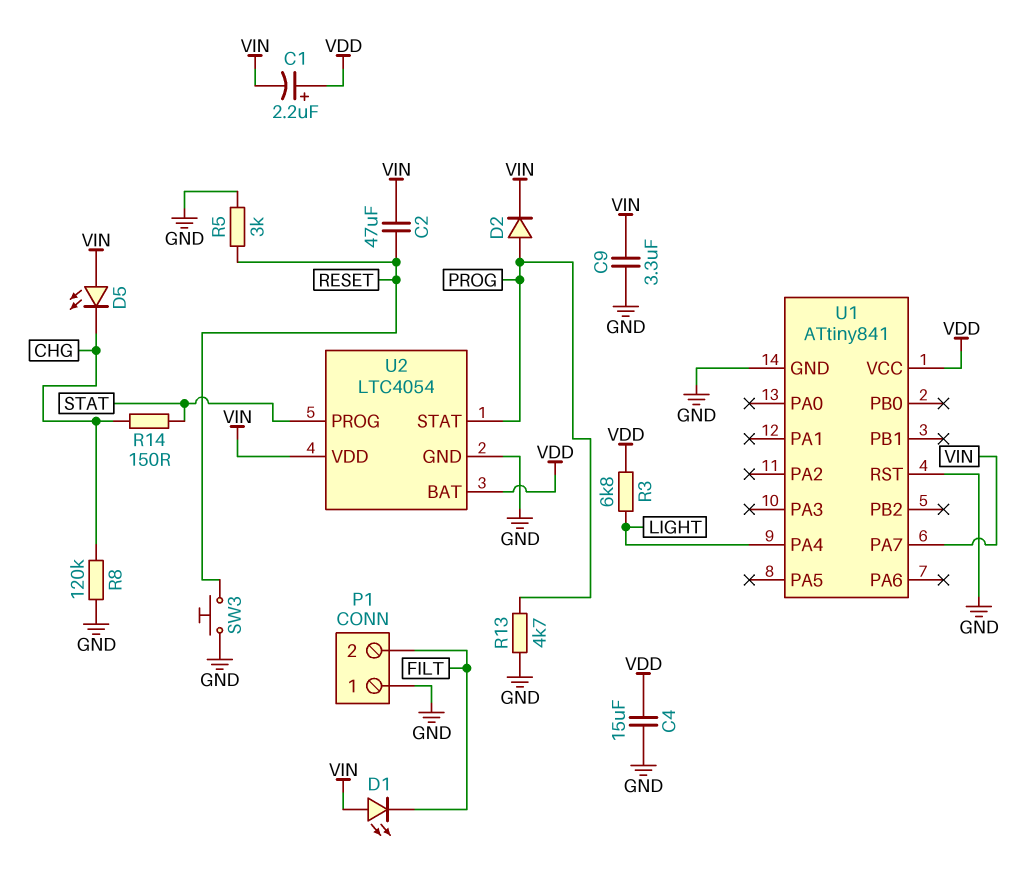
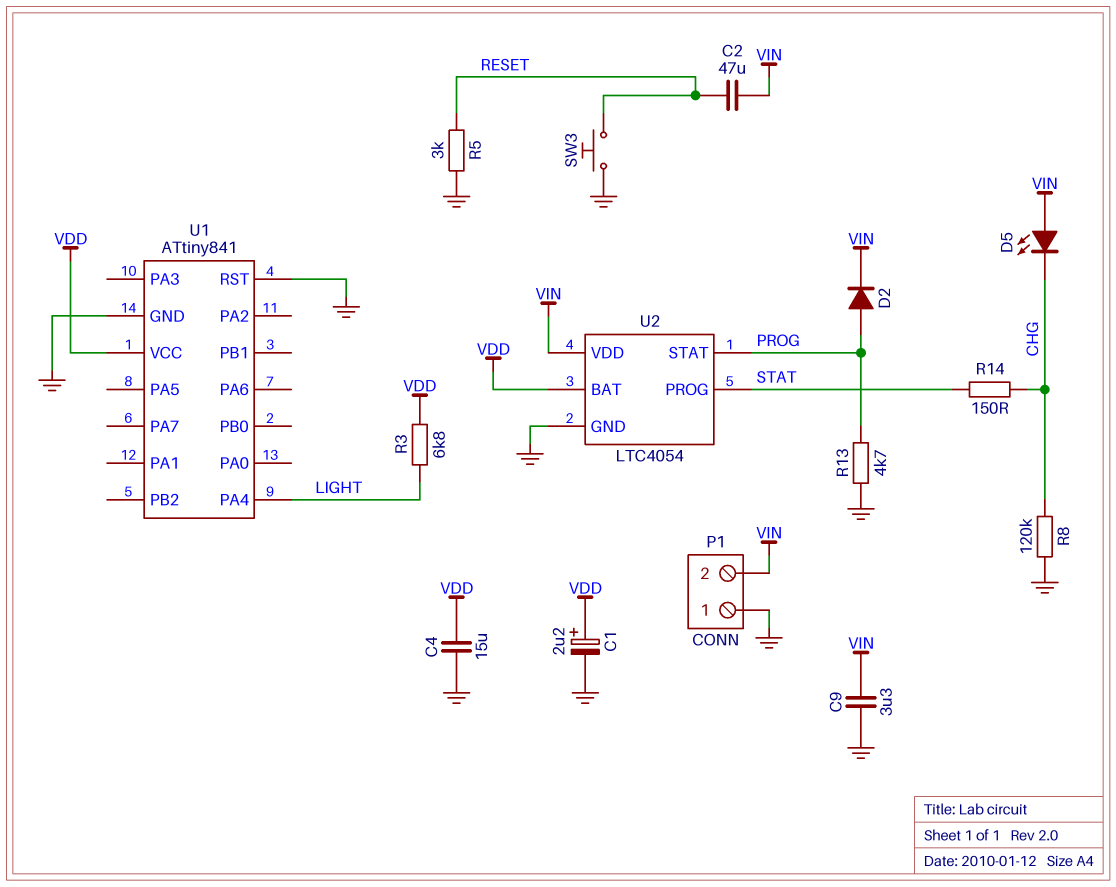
C1: 2.2uF (plus VDD, minus VIN) -> 2.2uF (plus VDD, minus GND)
D1: LED (A VIN, K FILT) -> none
P1 pin 2: FILT -> VIN
U1 pin PA7: VIN -> none

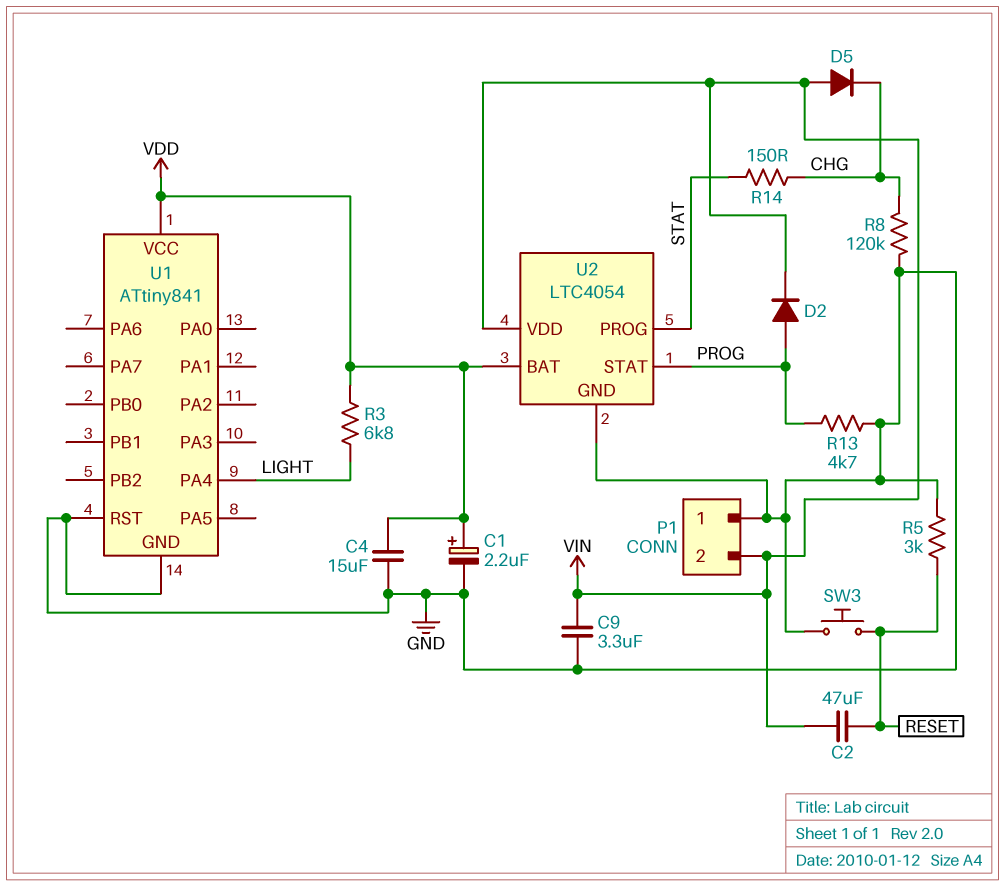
D5: LED (A VIN, K CHG) -> diode (A VIN, K CHG)

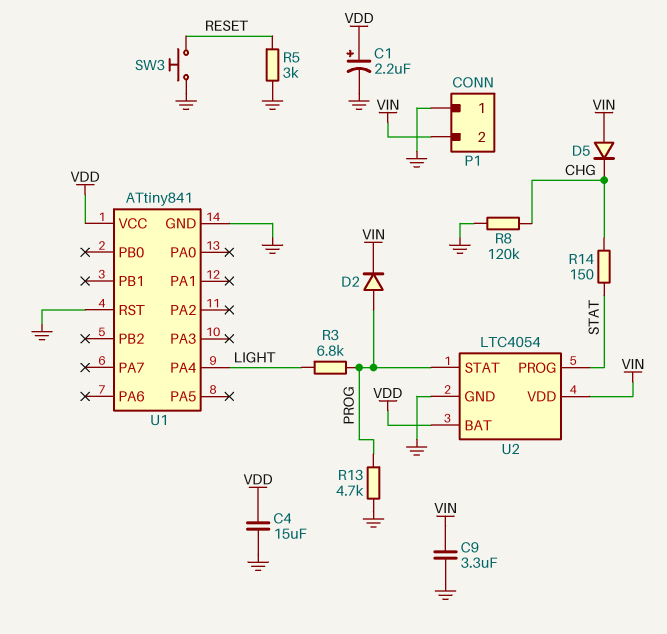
C2: 47uF (RESET, VIN) -> none
R3: 6.8k (LIGHT, VDD) -> 6.8k (LIGHT, PROG)

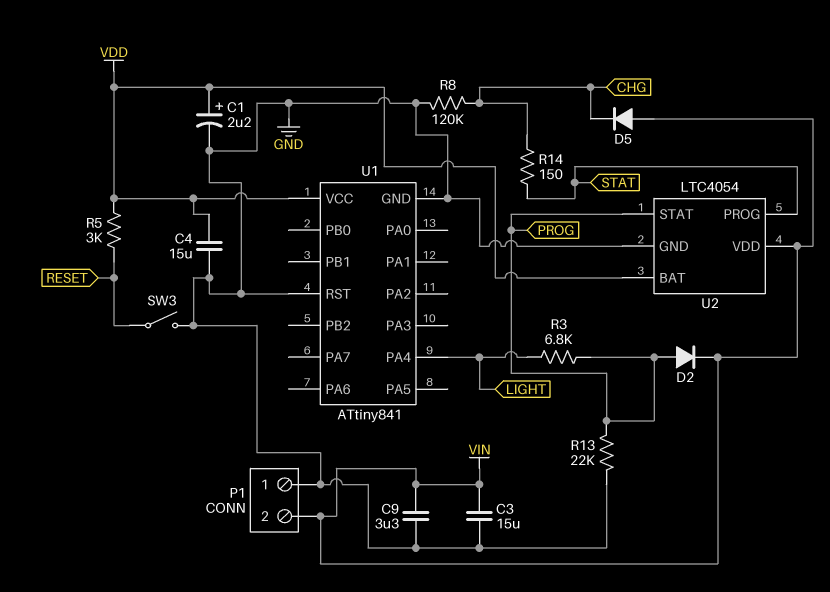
C3: none -> 15uF (GND, VIN)
R5: 3k (GND, RESET) -> 3k (RESET, VDD)
R13: 4.7k (GND, PROG) -> 22k (GND, PROG)
SW3: button (GND, RESET) -> switch (GND, RESET)

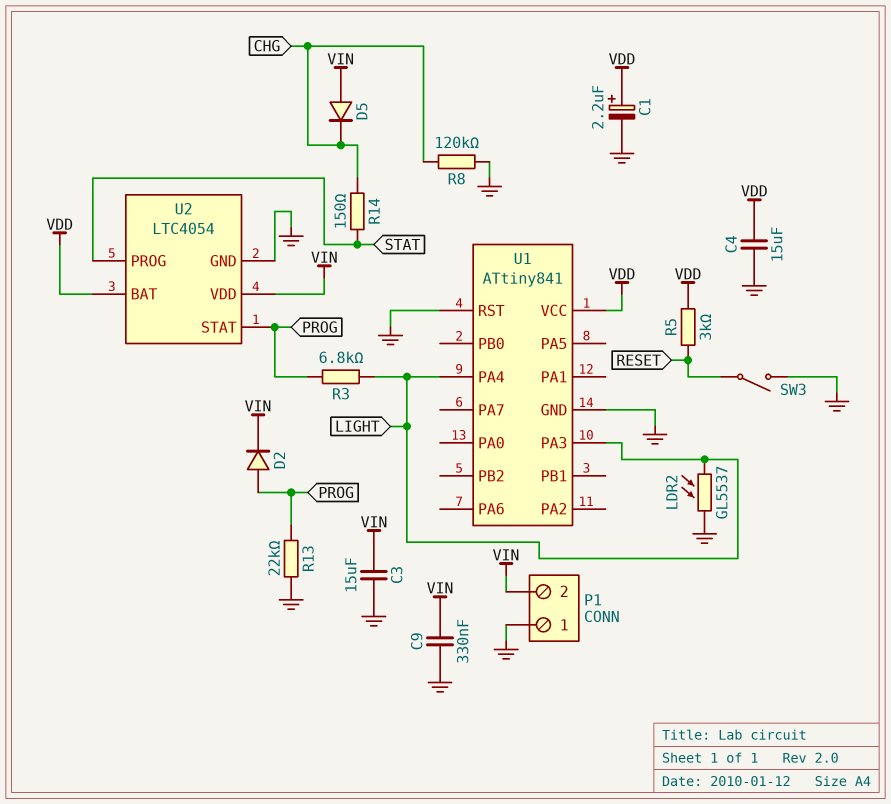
C9: 3.3uF (GND, VIN) -> 330nF (GND, VIN)
LDR2: none -> GL5537 (GND, LIGHT)
U1 pin PA3: none -> LIGHT

